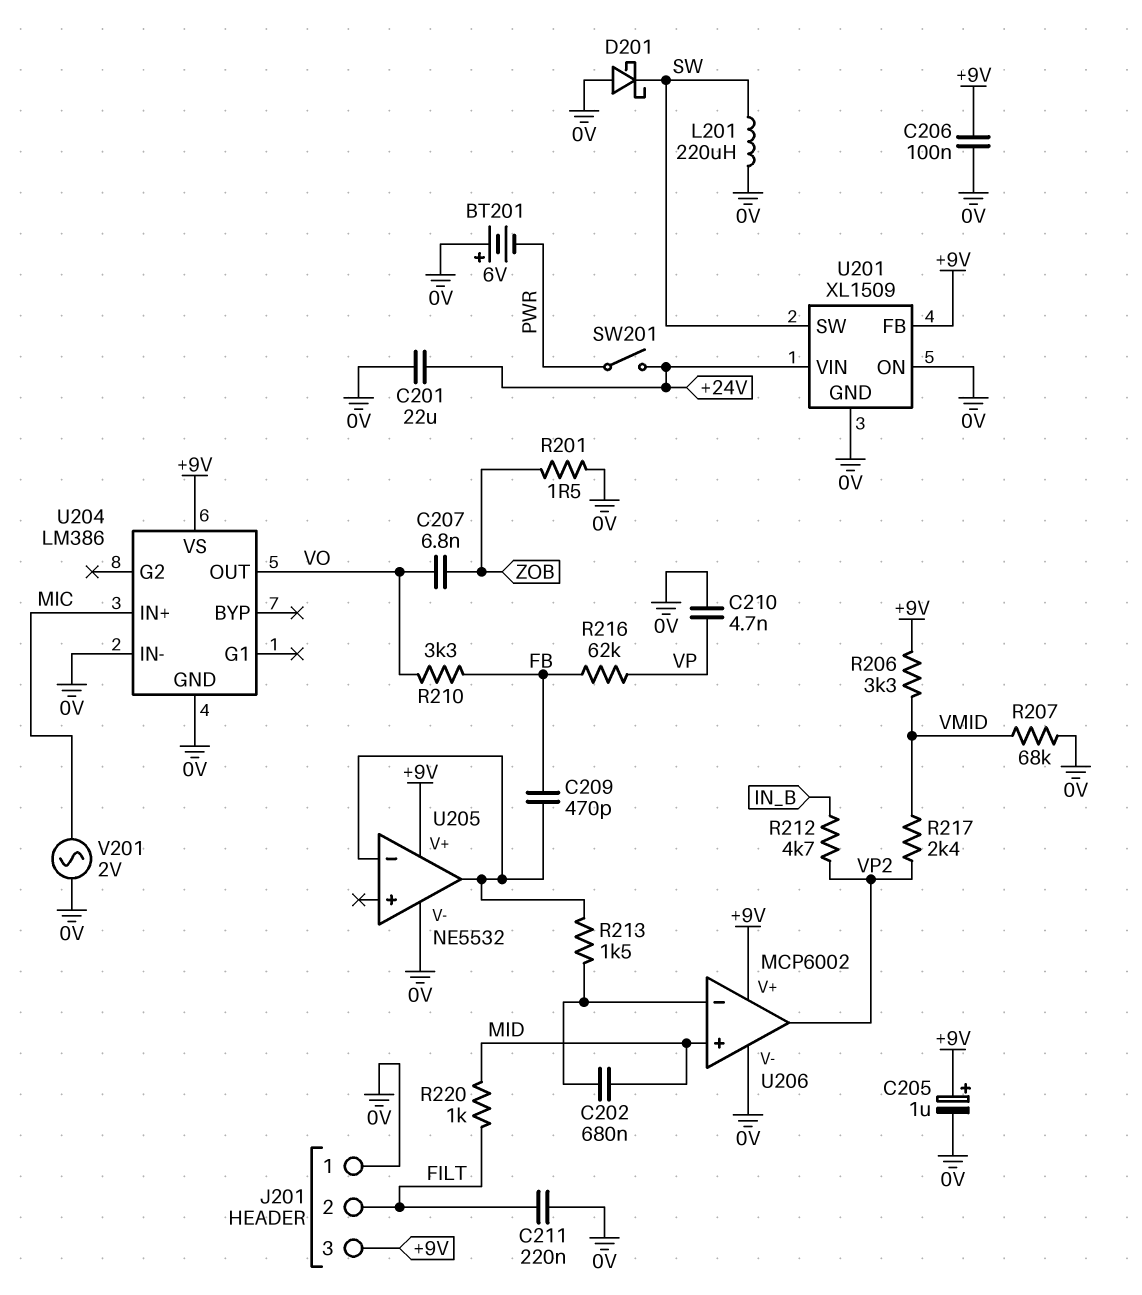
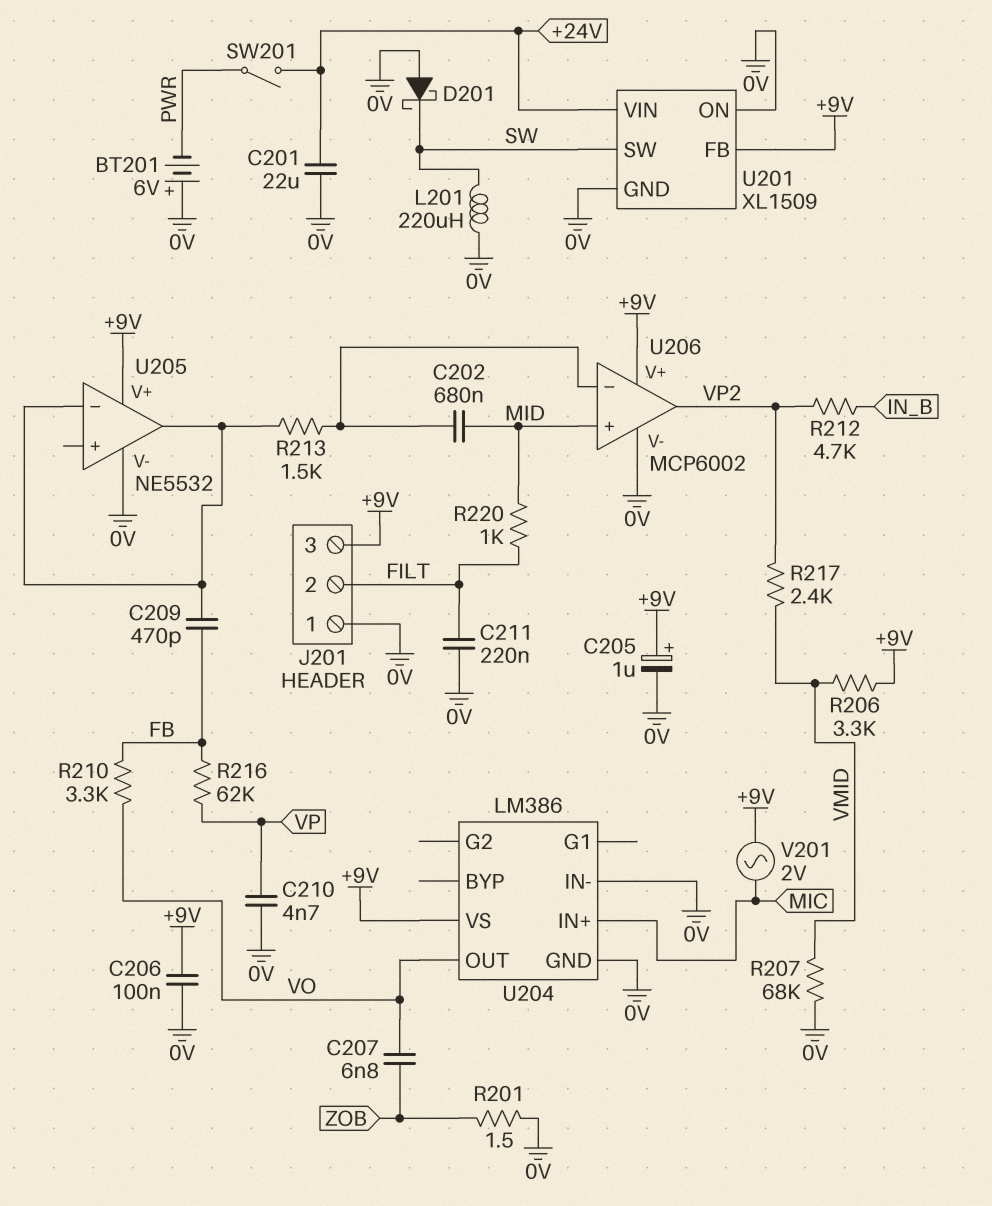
V201: AC 2V (0V, MIC) -> AC 2V (+9V, MIC)

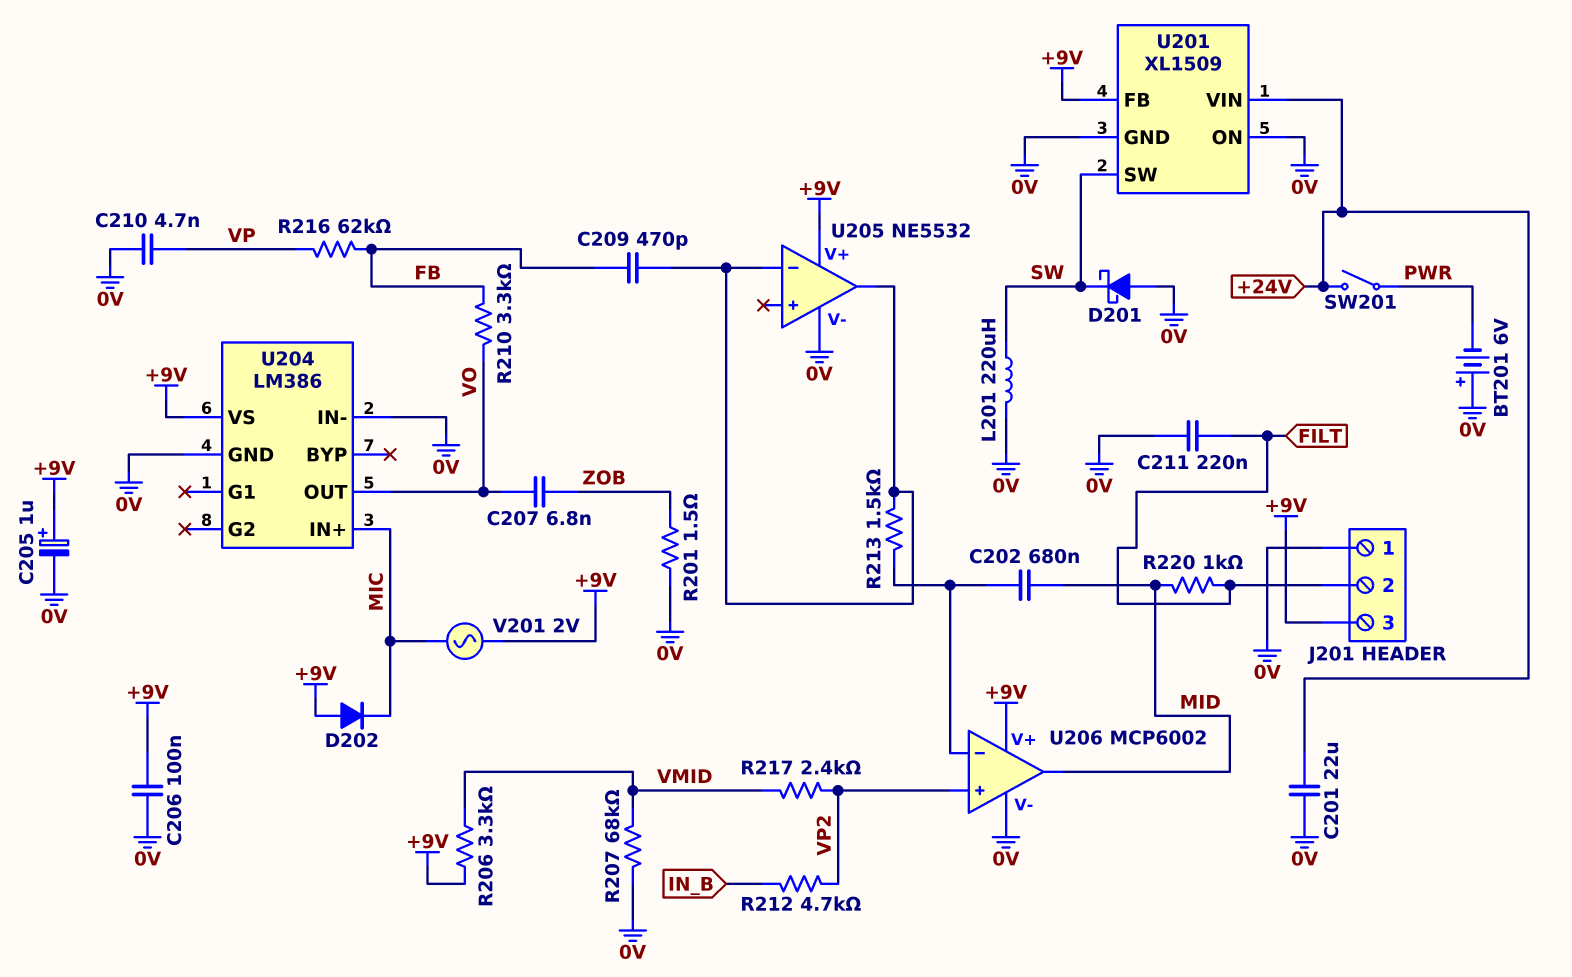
D202: none -> diode (A +9V, K MIC)
U206 pin in+: MID -> VP2
U206 pin out: VP2 -> MID

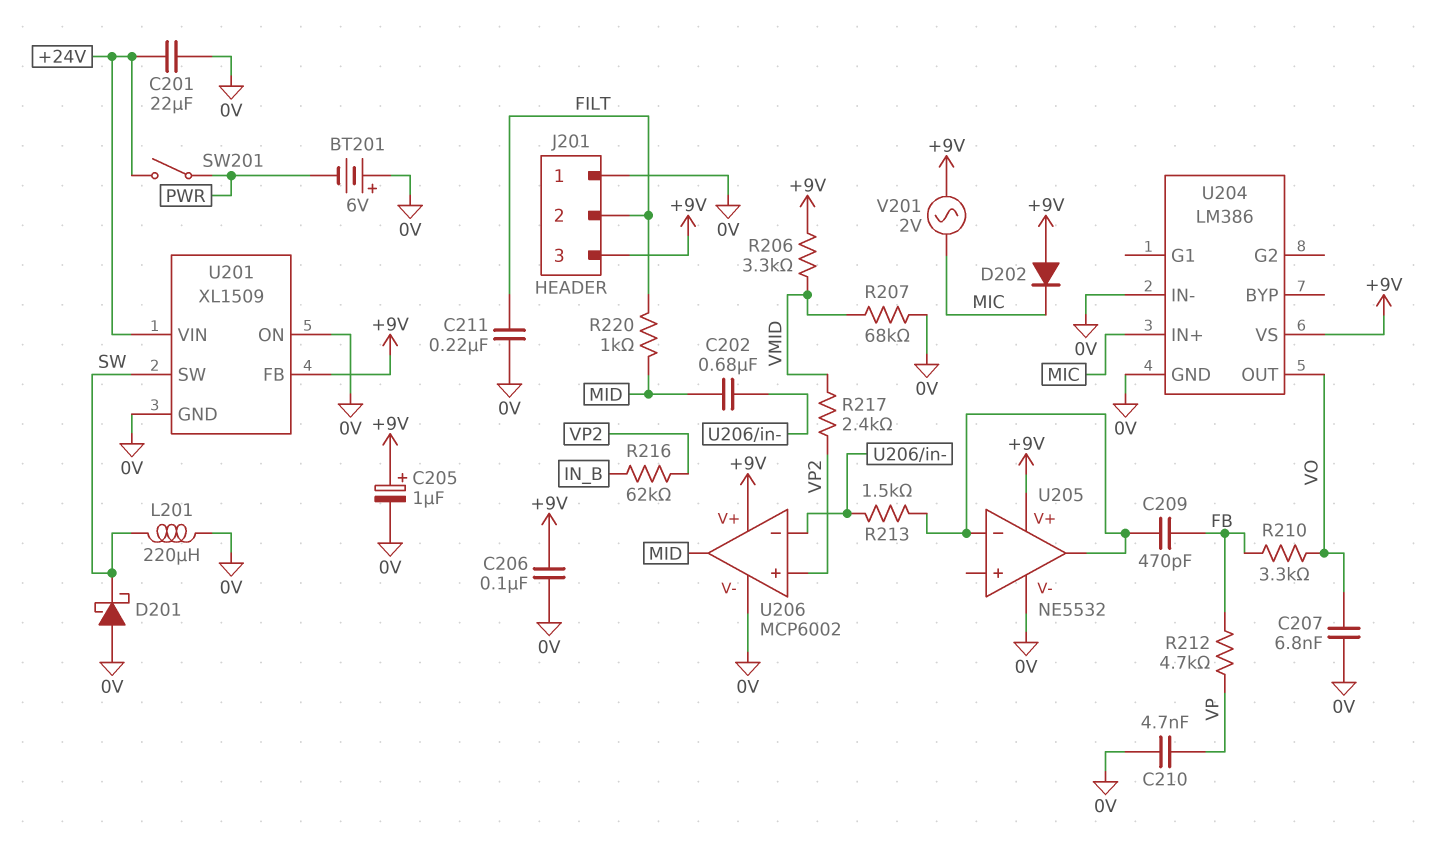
C207: 6.8nF (VO, ZOB) -> 6.8nF (0V, VO)
R201: 1.5 (0V, ZOB) -> none
R212: 4.7k (IN_B, VP2) -> 4.7k (FB, VP)
R216: 62k (FB, VP) -> 62k (IN_B, VP2)

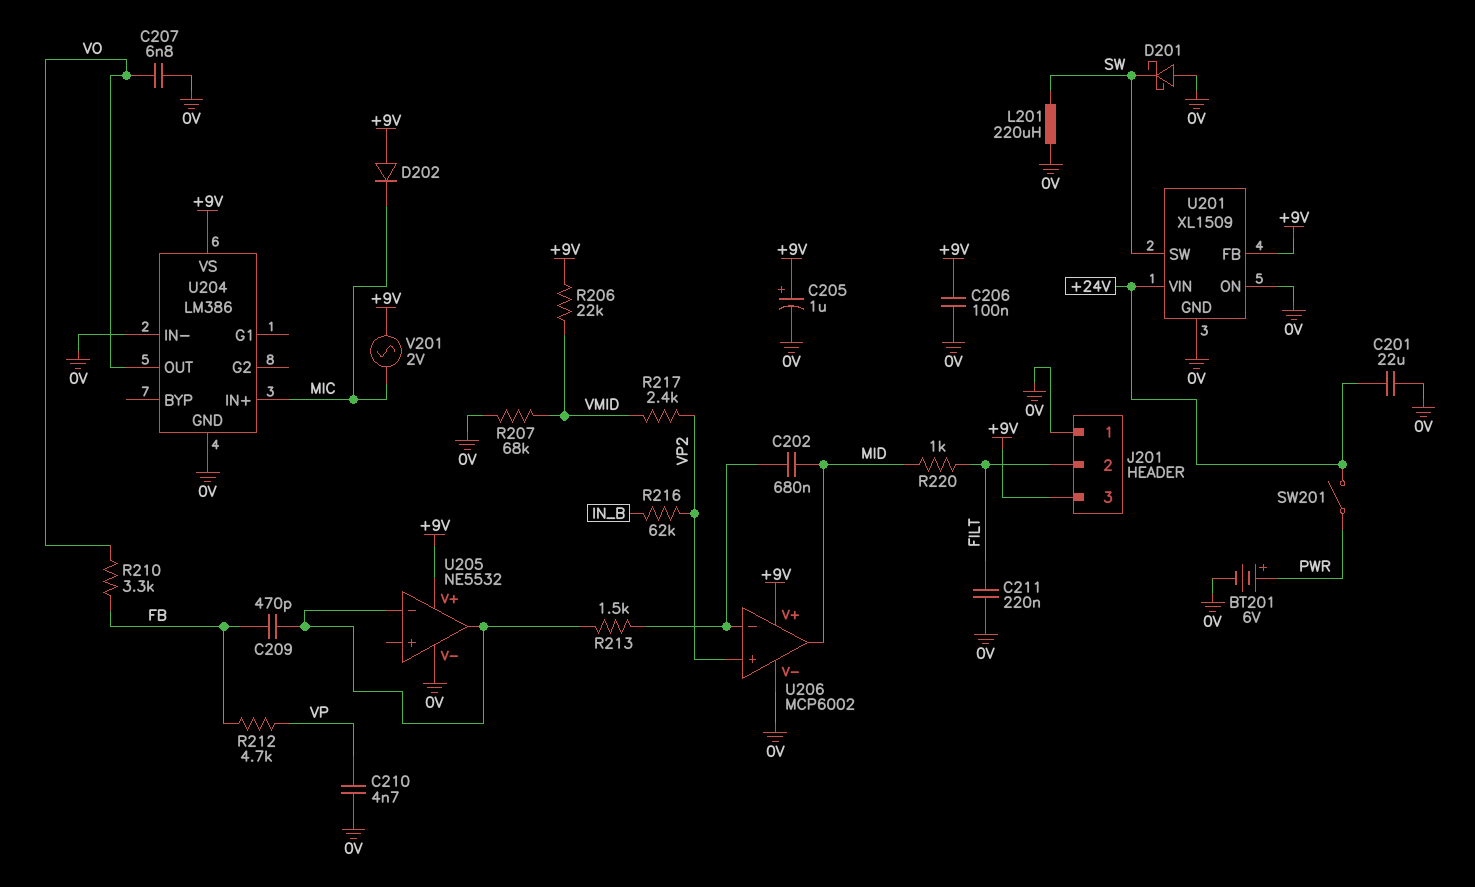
BT201: 6V (plus 0V, minus PWR) -> 6V (plus PWR, minus 0V)
R206: 3.3k (+9V, VMID) -> 22k (+9V, VMID)

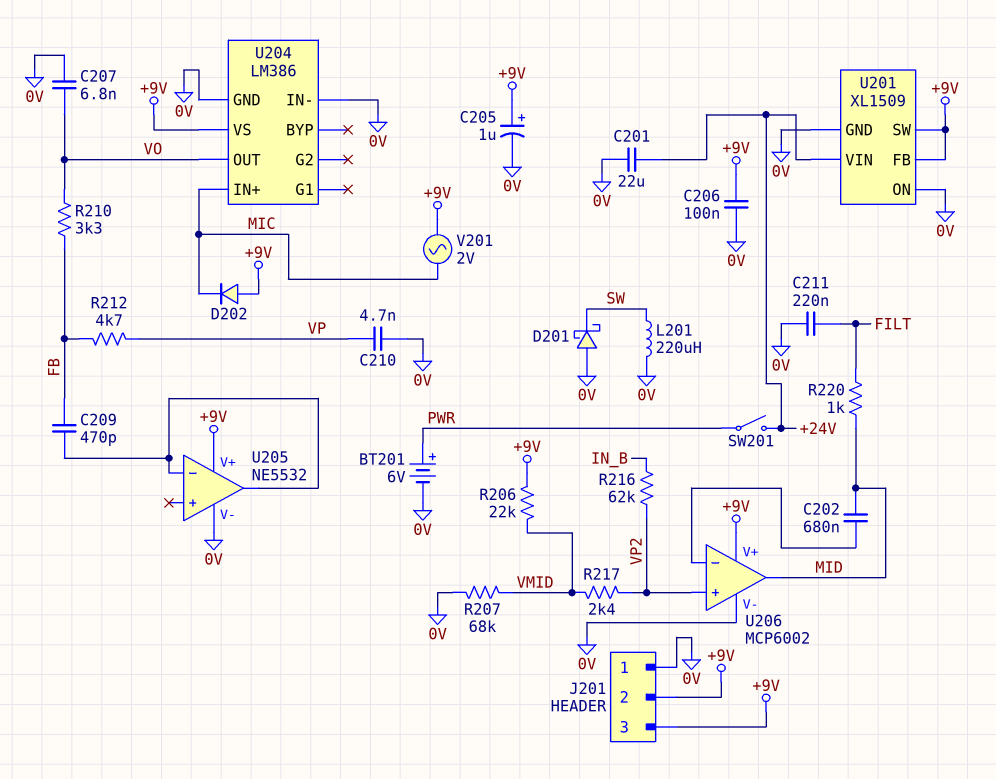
J201 pin 2: FILT -> +9V
R213: 1.5k (U205/in-, U206/in-) -> none
U201 pin SW: SW -> +9V

